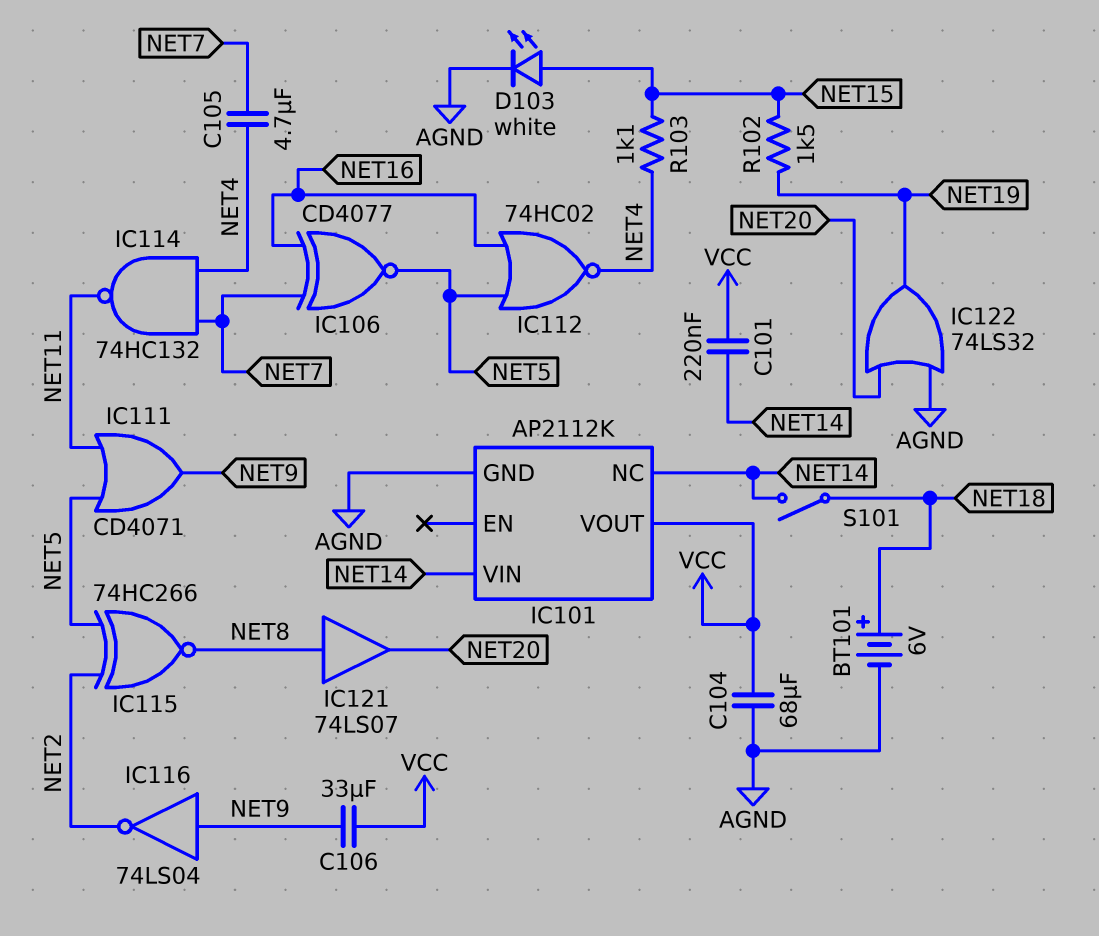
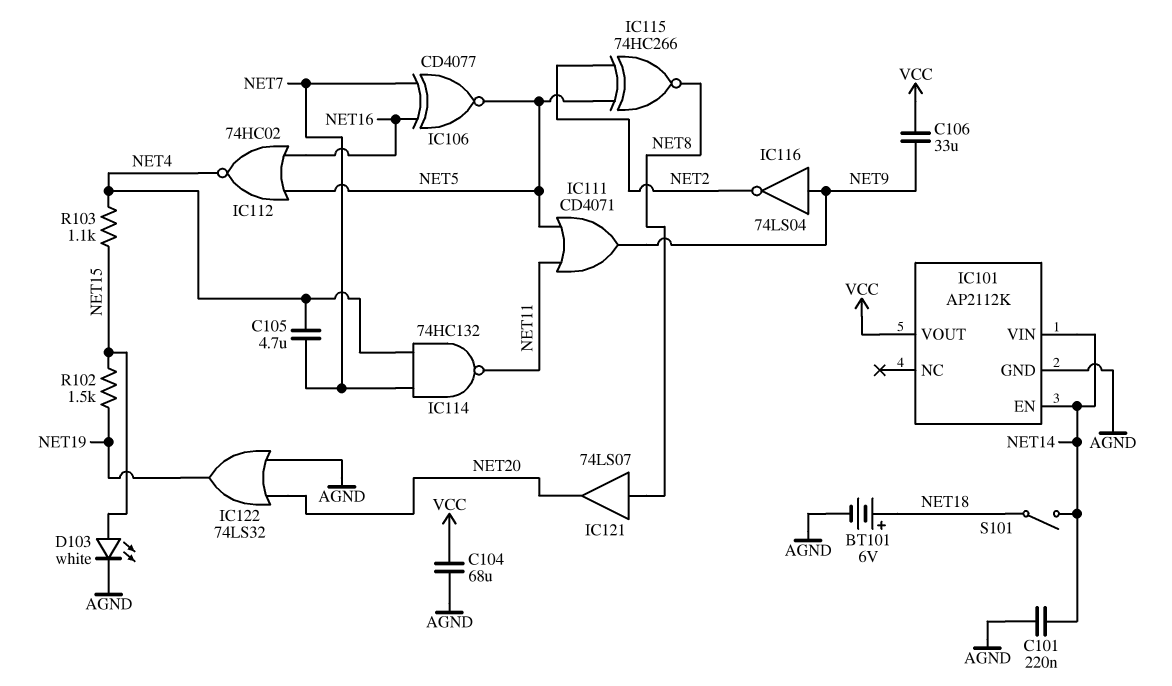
C101: 220nF (NET14, VCC) -> 220nF (AGND, NET14)
IC101 pin EN: none -> NET14
IC101 pin NC: NET14 -> none

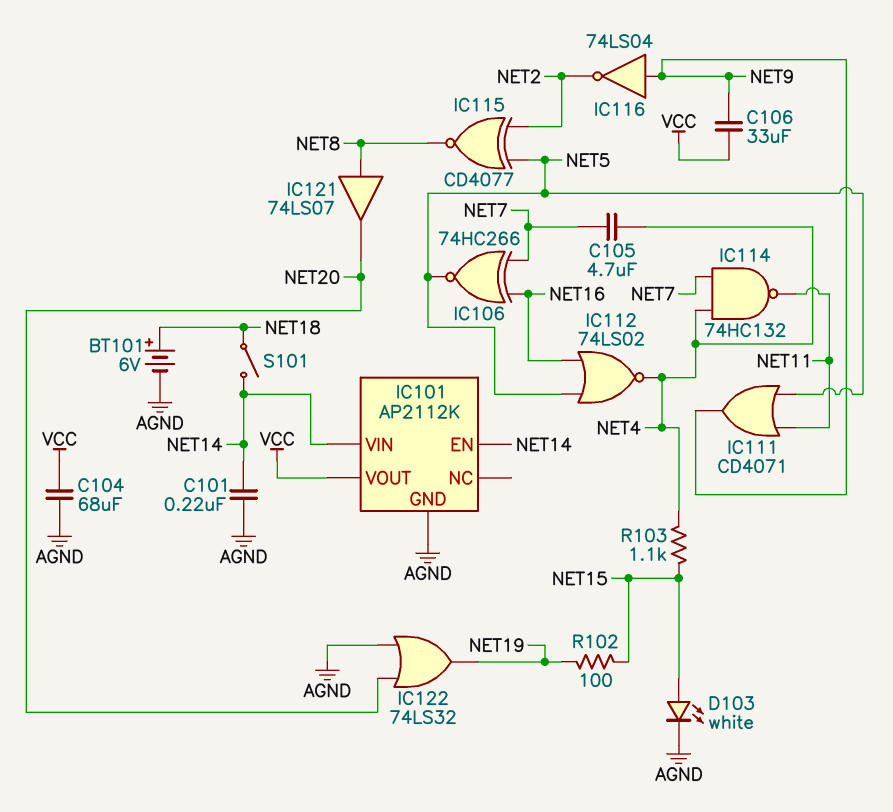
IC106: XNOR CD4077 (in NET7, in NET16, out NET5) -> XNOR 74HC266 (in NET7, in NET16, out NET5)
IC112: NOR 74HC02 (in NET5, in NET16, out NET4) -> NOR 74LS02 (in NET5, in NET16, out NET4)
IC115: XNOR 74HC266 (in NET2, in NET5, out NET8) -> XNOR CD4077 (in NET2, in NET5, out NET8)
R102: 1.5k (NET15, NET19) -> 100 (NET15, NET19)

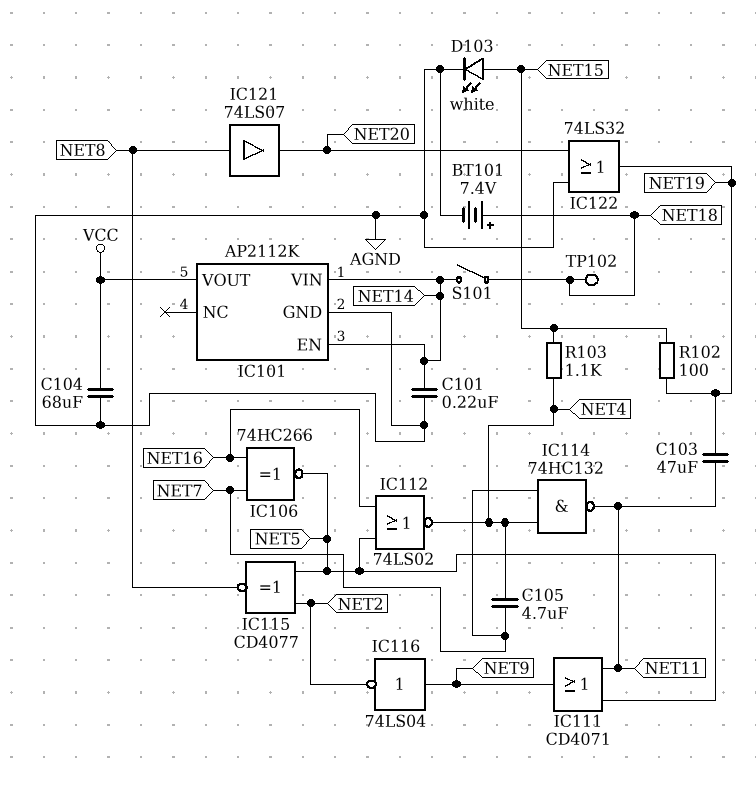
BT101: 6V (plus NET18, minus AGND) -> 7.4V (plus NET18, minus AGND)
C103: none -> 47uF (NET11, NET19)
C106: 33uF (NET9, VCC) -> none
TP102: none -> test point (NET18)

